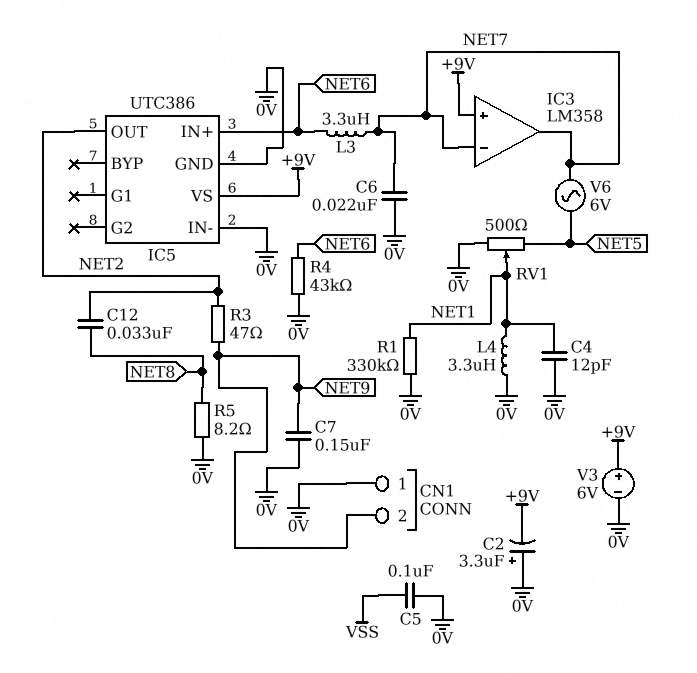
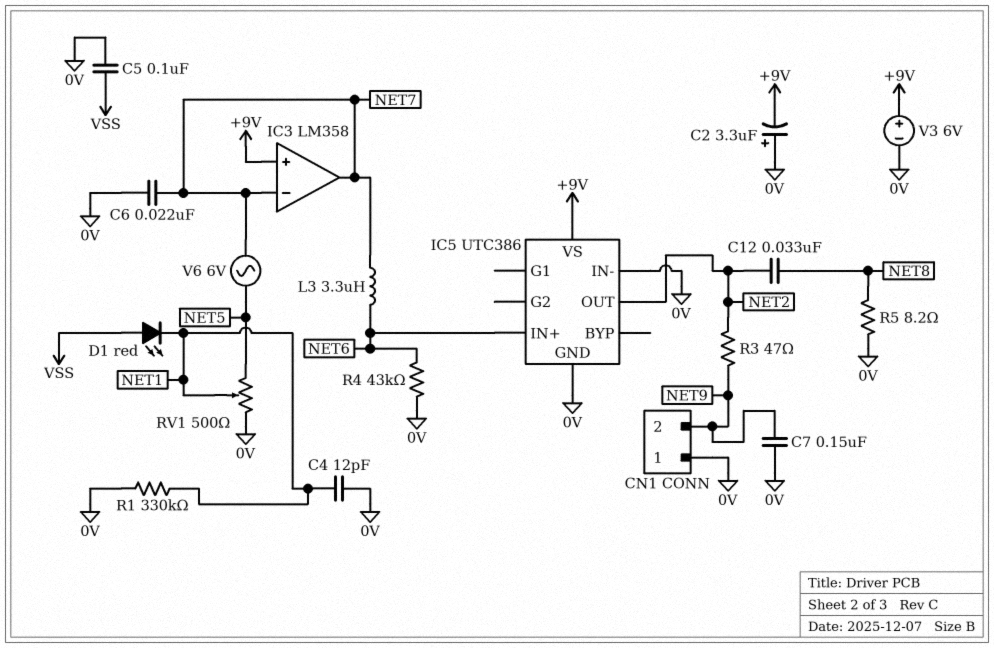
D1: none -> LED red (A VSS, K NET1)
L4: 3.3uH (0V, NET1) -> none

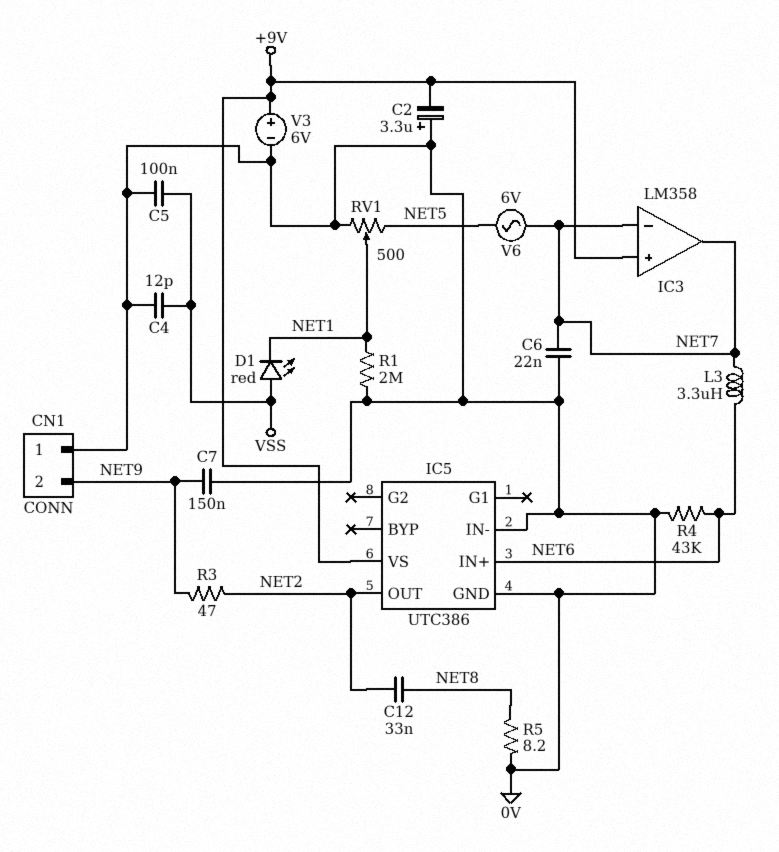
C4: 12pF (0V, NET1) -> 12pF (0V, VSS)
R1: 330k (0V, NET1) -> 2M (0V, NET1)

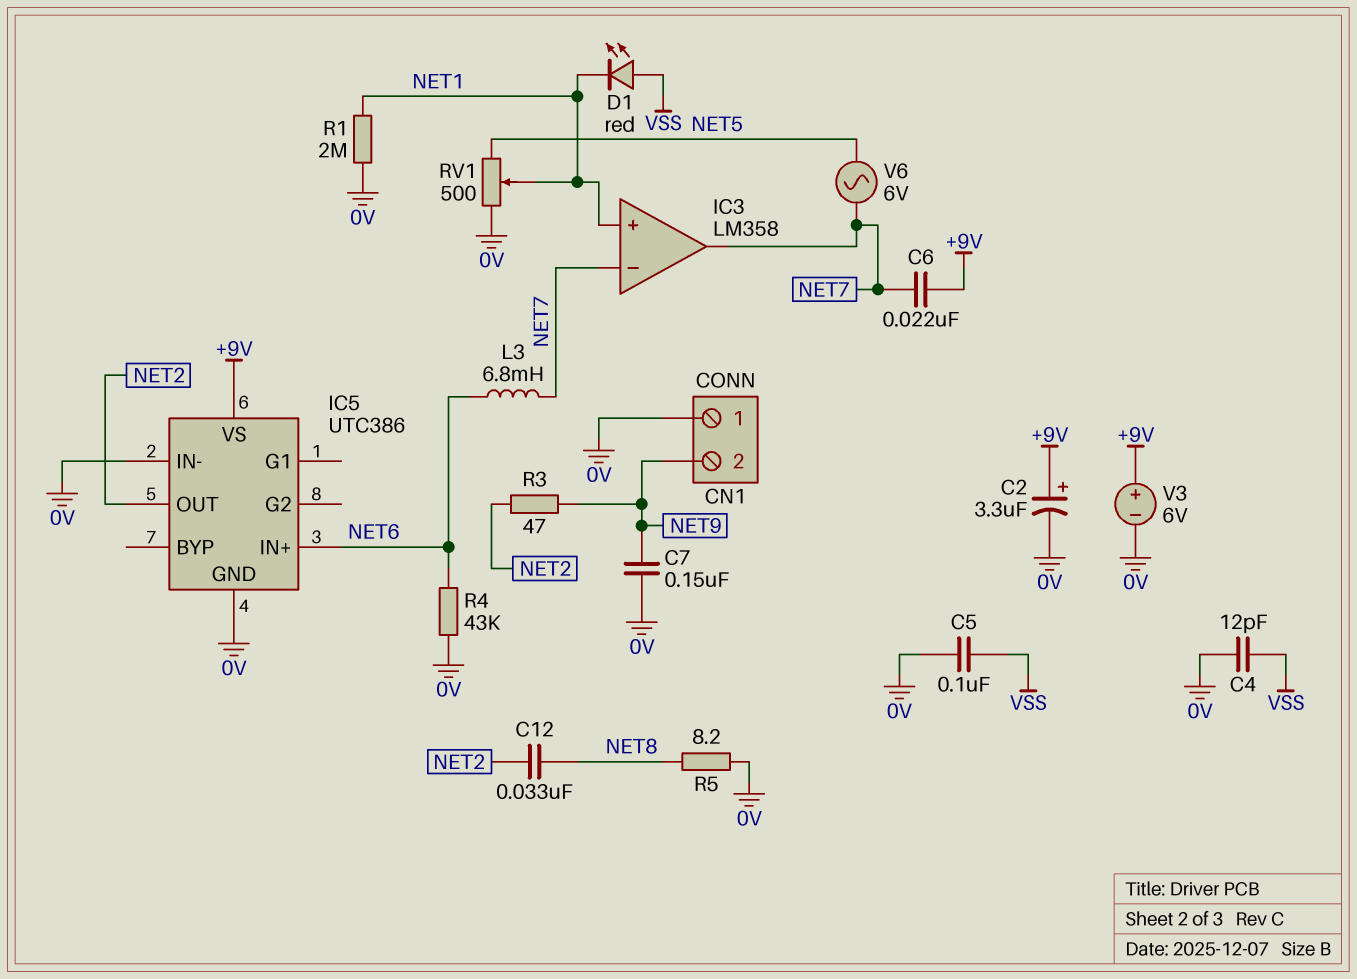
C2: 3.3uF (plus 0V, minus +9V) -> 3.3uF (plus +9V, minus 0V)
C6: 22nF (0V, NET7) -> 22nF (+9V, NET7)
IC3 pin in+: +9V -> NET1
L3: 3.3uH (NET6, NET7) -> 6.8mH (NET6, NET7)

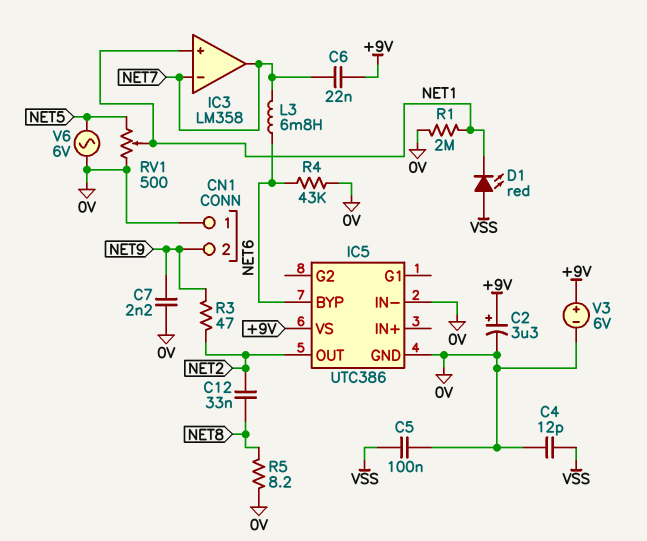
C7: 150nF (0V, NET9) -> 2.2nF (0V, NET9)
IC5 pin BYP: none -> NET6
IC5 pin IN+: NET6 -> none
V6: AC 6V (NET5, NET7) -> AC 6V (0V, NET5)

